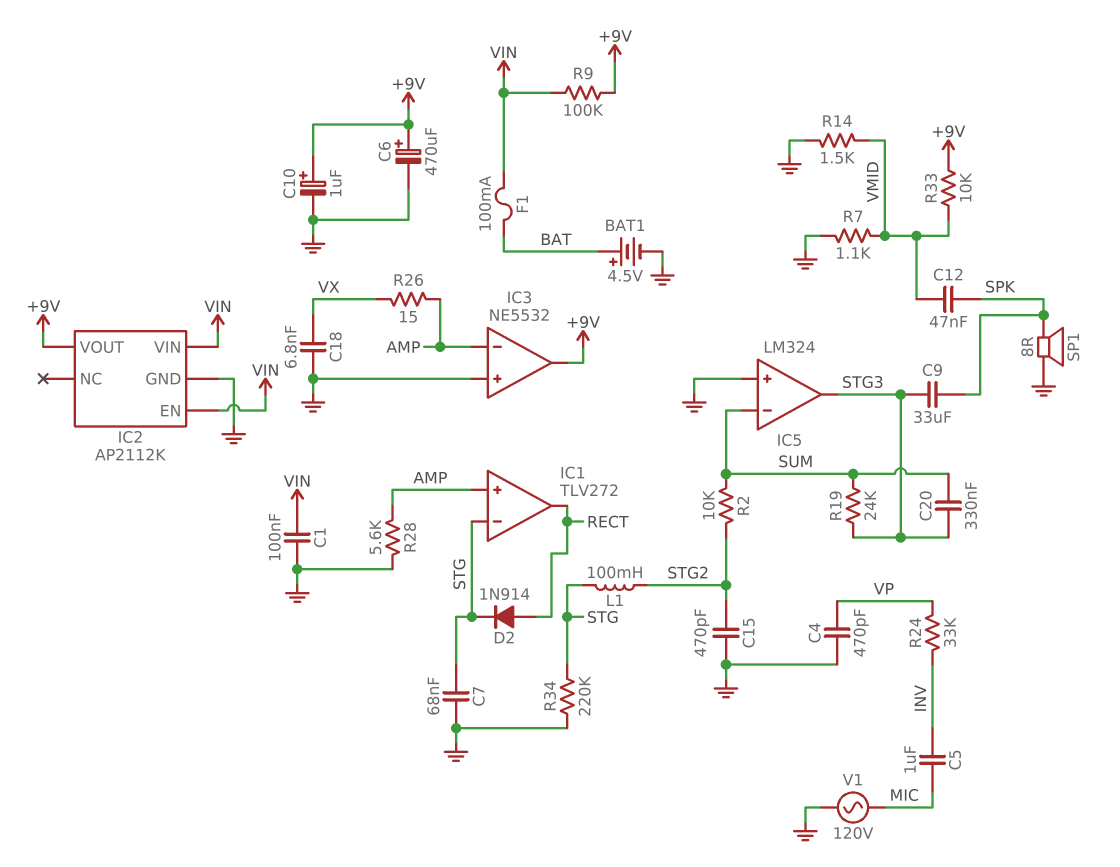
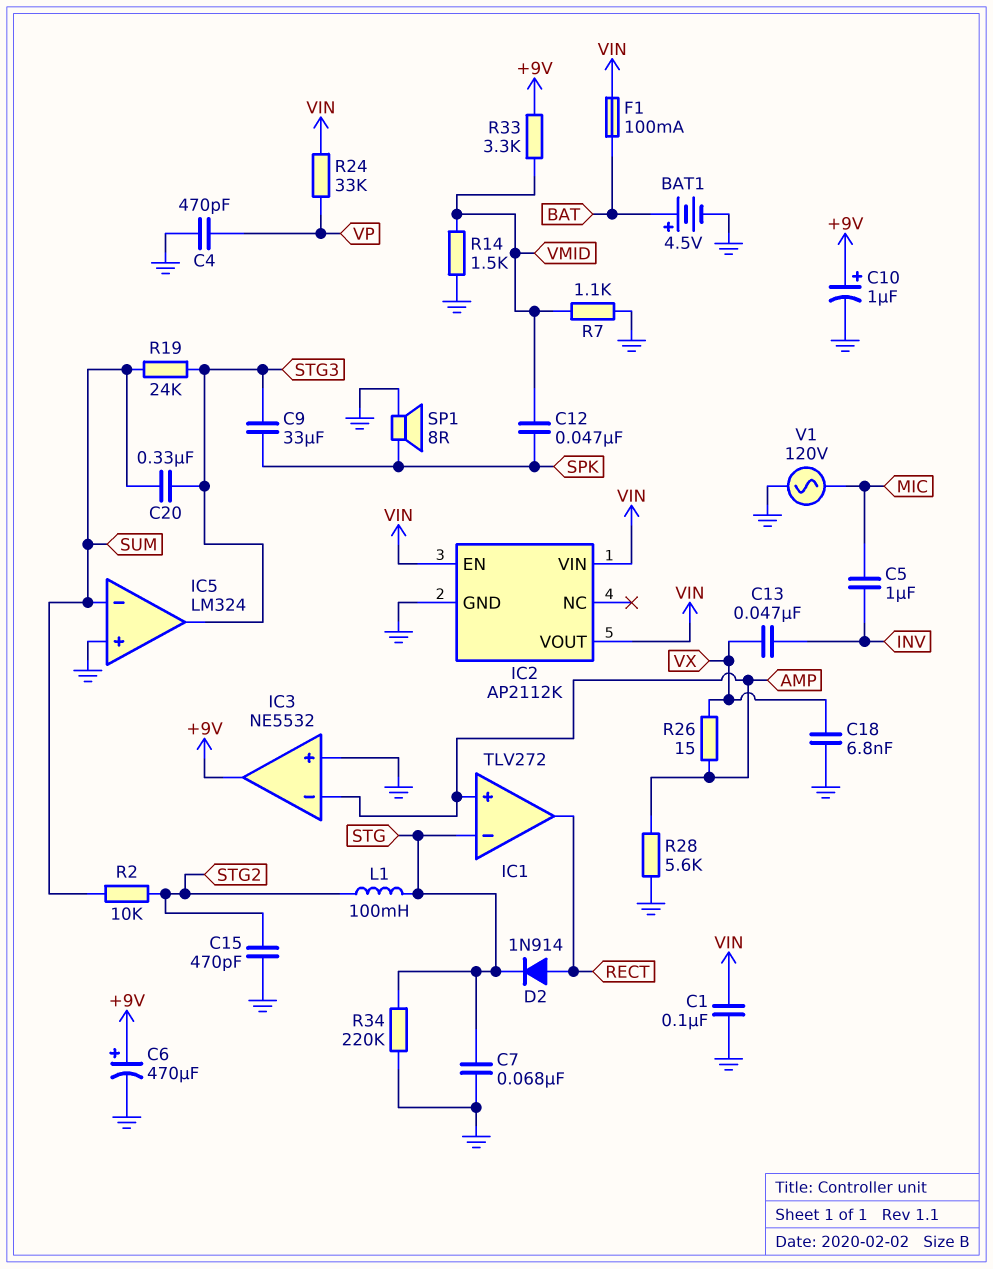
C13: none -> 47nF (INV, VX)
IC2 pin VOUT: +9V -> VIN
R9: 100k (+9V, VIN) -> none
R24: 33k (INV, VP) -> 33k (VIN, VP)
R33: 10k (+9V, VMID) -> 3.3k (+9V, VMID)

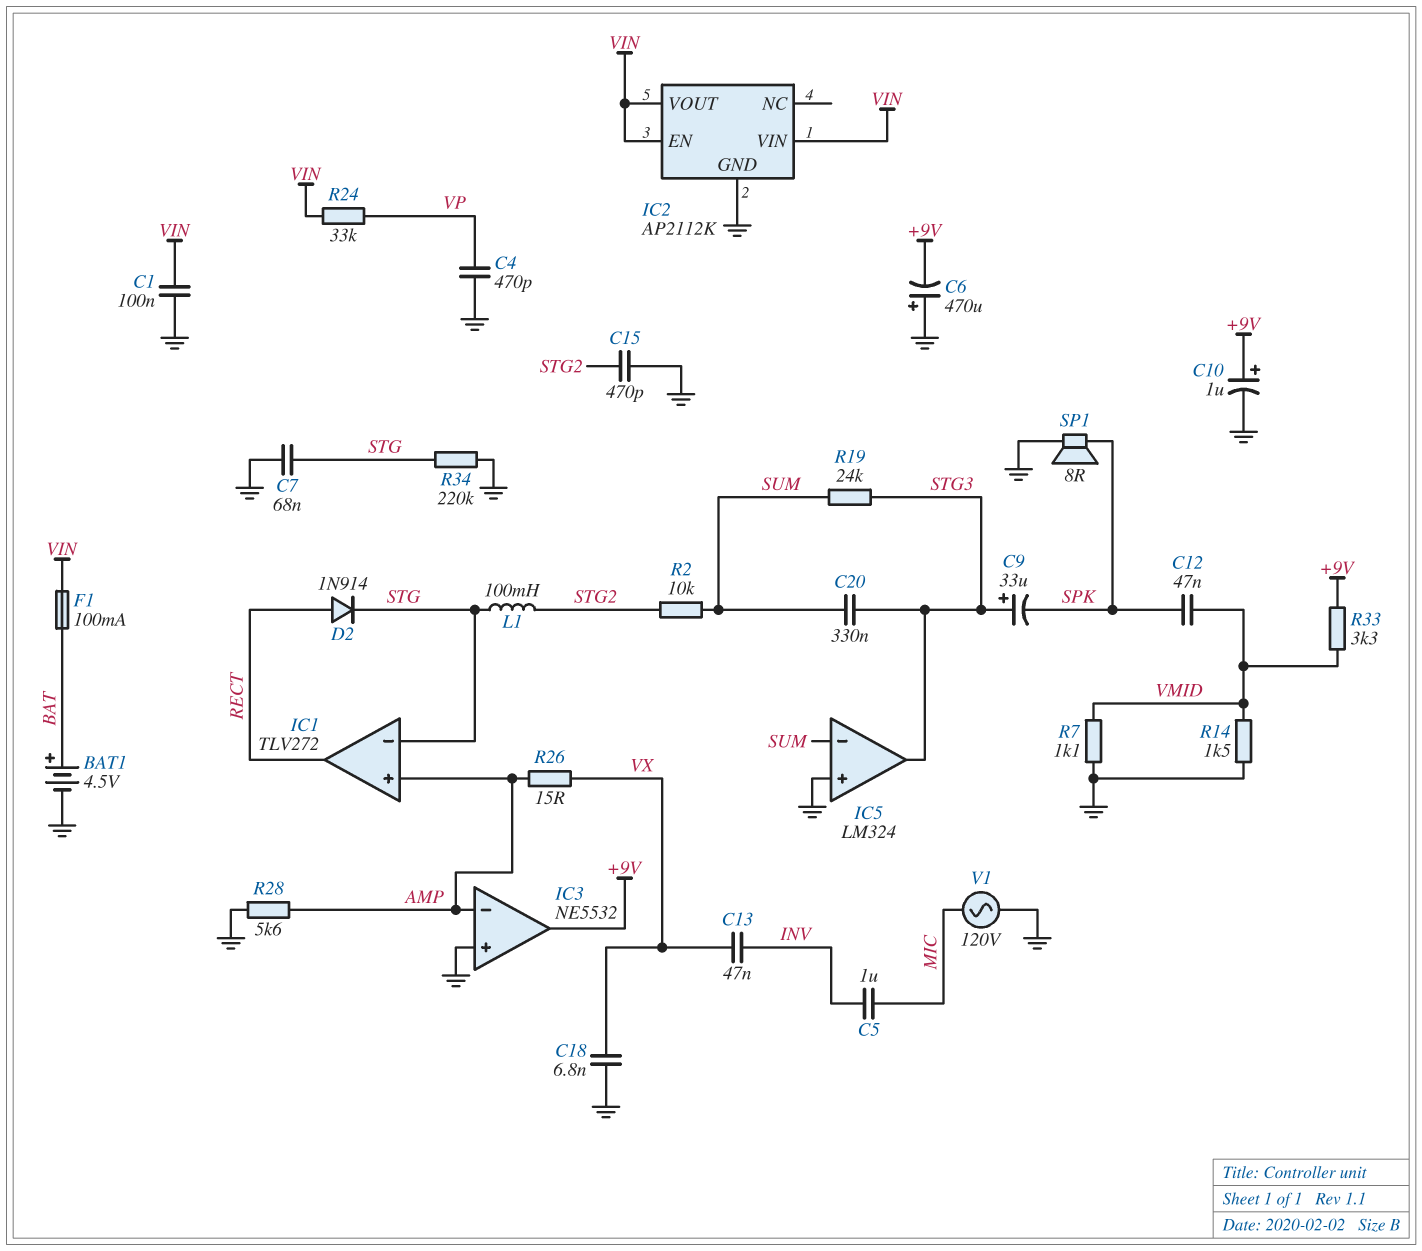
C6: 470uF (plus +9V, minus GND) -> 470uF (plus GND, minus +9V)
C9: 33uF (SPK, STG3) -> 33uF (plus STG3, minus SPK)

